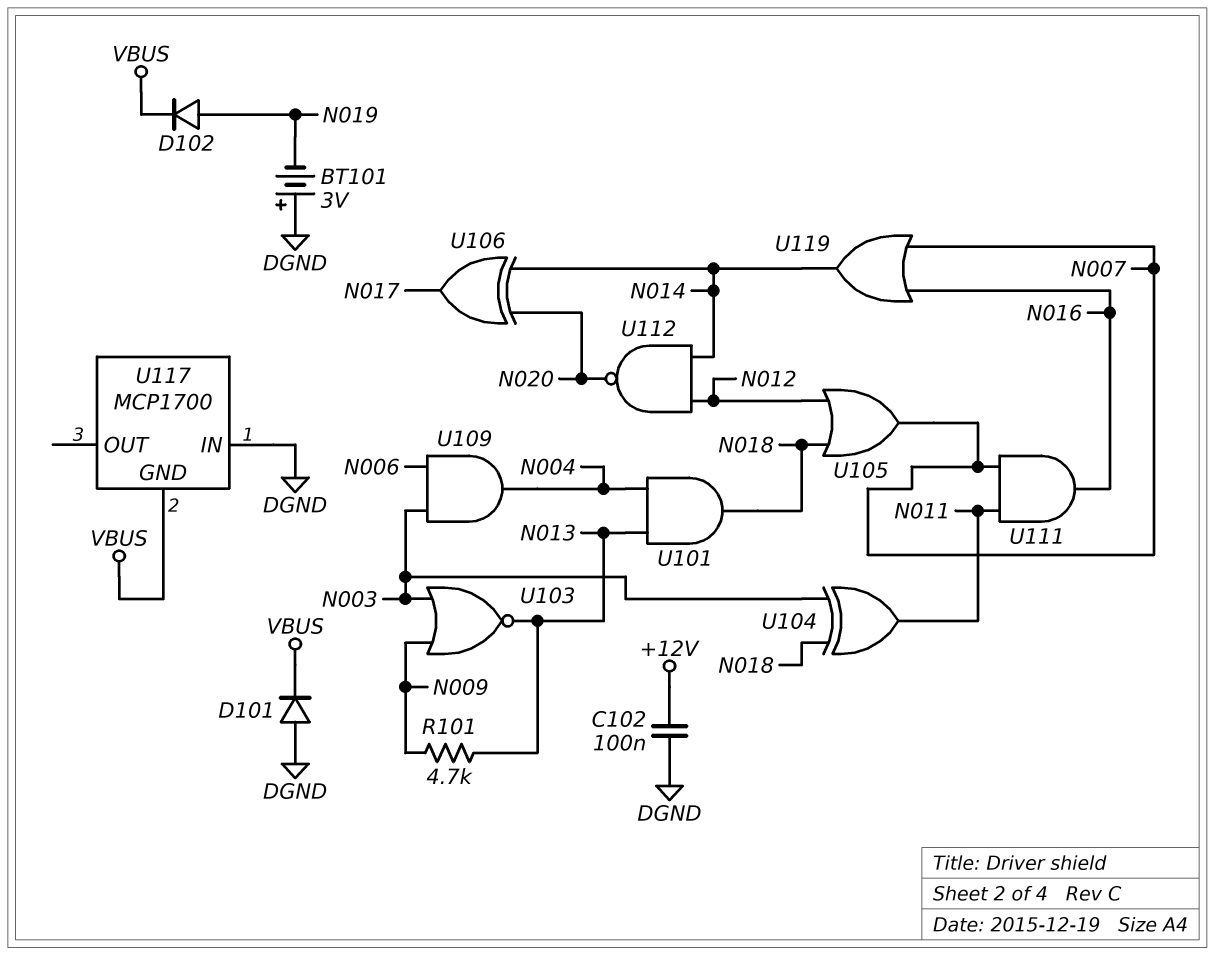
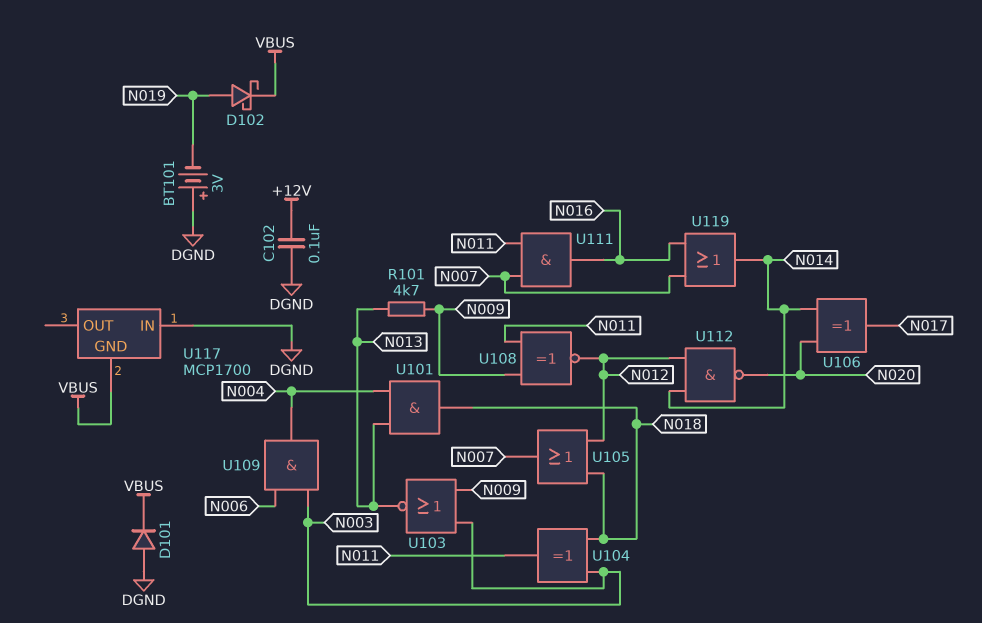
D102: diode (A N019, K VBUS) -> schottky (A N019, K VBUS)
U108: none -> XNOR (in N009, in N011, out N012)

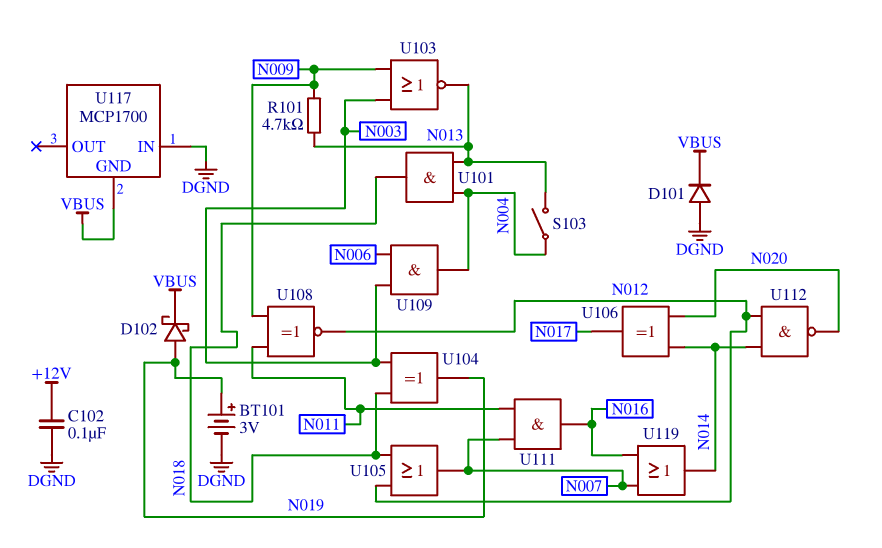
BT101: 3V (plus DGND, minus N019) -> 3V (plus N019, minus DGND)
S103: none -> switch (N004, N013)
U104: XOR (in N003, in N018, out N011) -> XOR (in N003, in N018, out N019)

